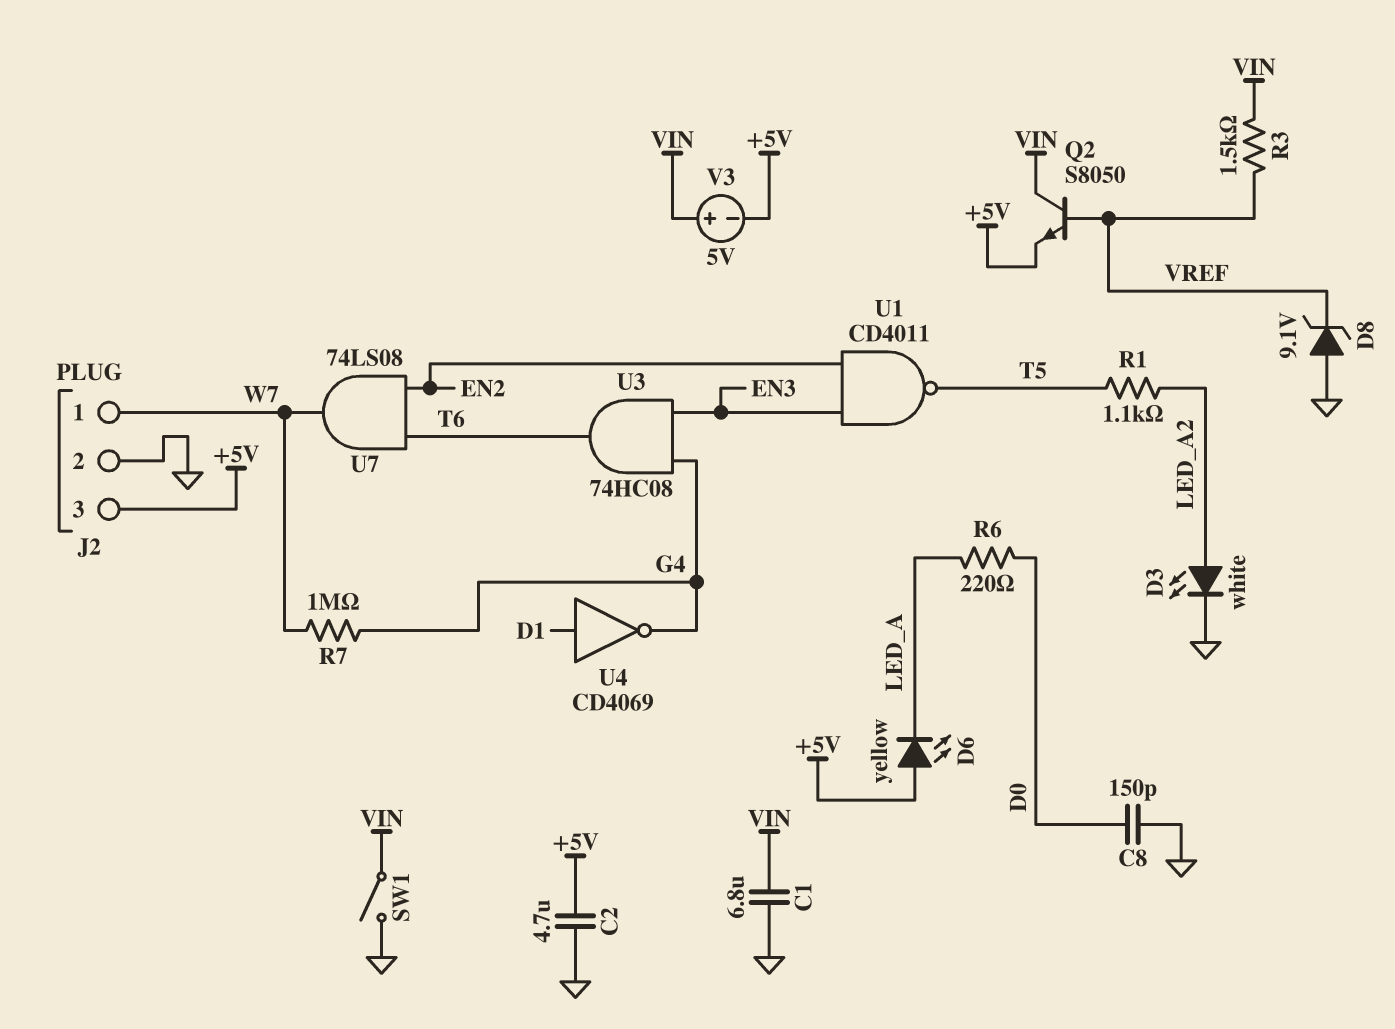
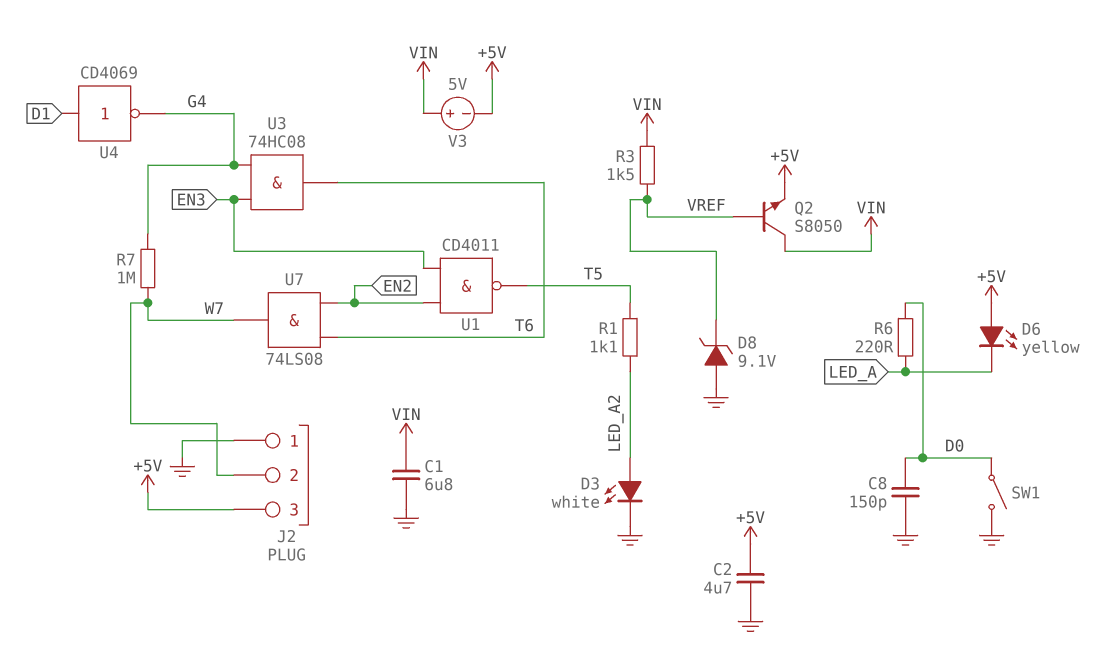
J2 pin 1: W7 -> GND
J2 pin 2: GND -> W7
SW1: switch (GND, VIN) -> switch (D0, GND)

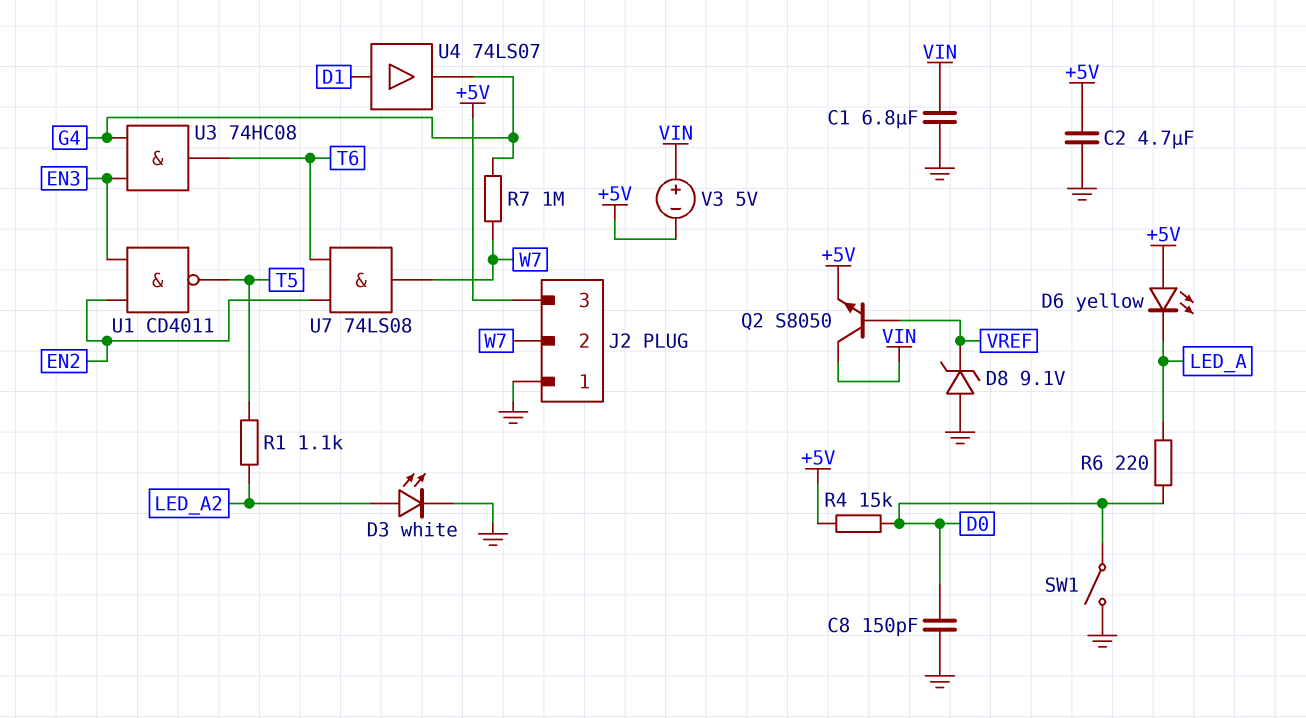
R3: 1.5k (VIN, VREF) -> none
R4: none -> 15k (+5V, D0)
U4: NOT CD4069 (in D1, out G4) -> buffer 74LS07 (in D1, out G4)

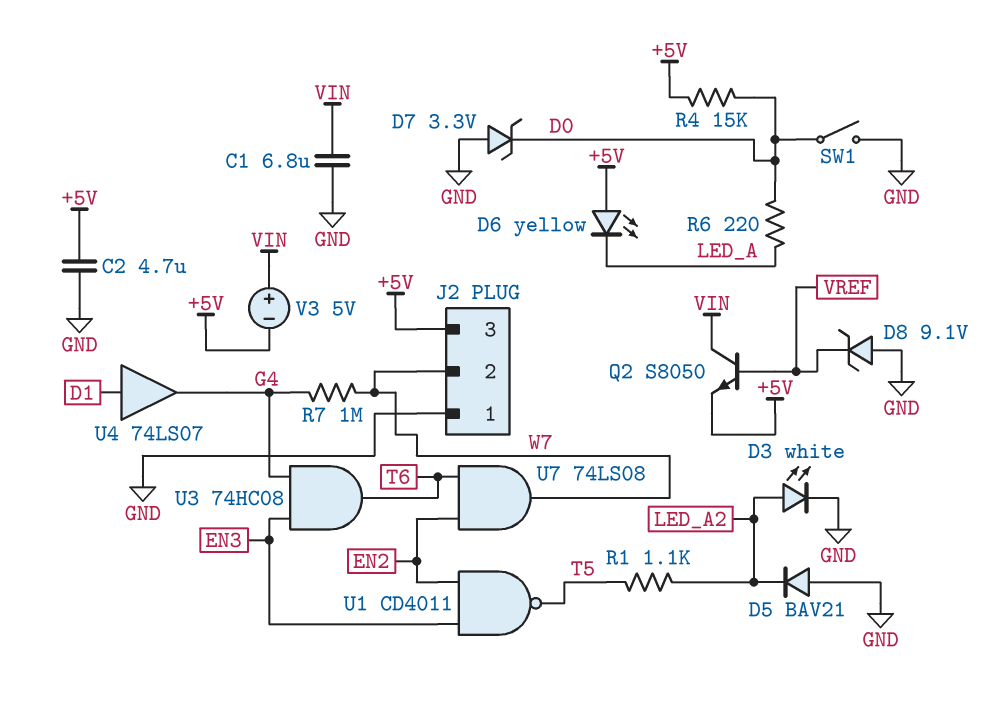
C8: 150pF (D0, GND) -> none
D5: none -> diode BAV21 (A GND, K LED_A2)
D7: none -> zener 3.3V (A GND, K D0)

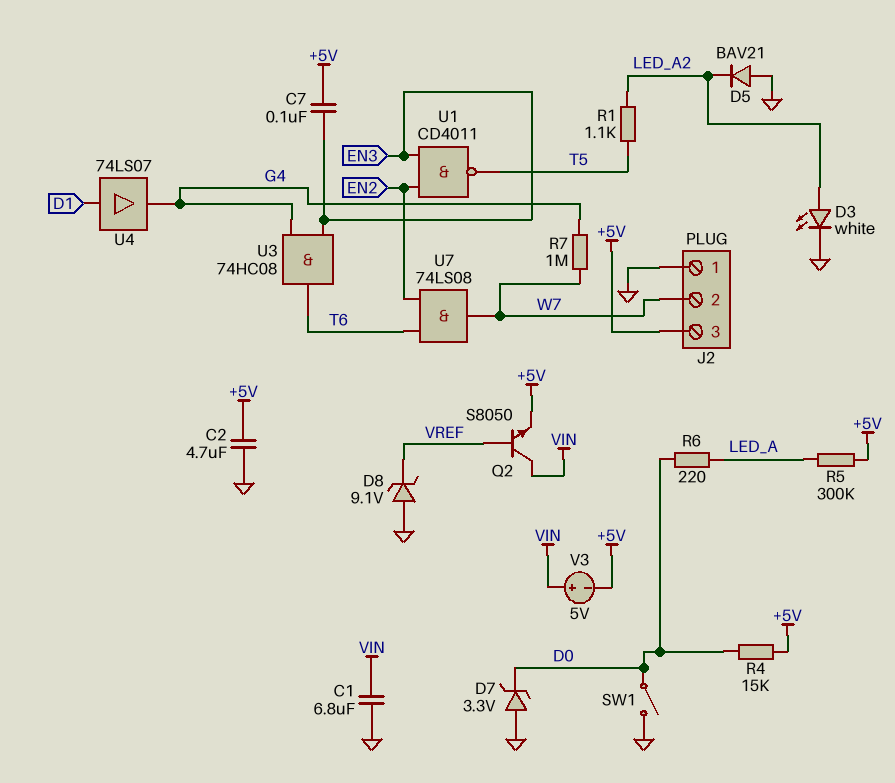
C7: none -> 100nF (+5V, EN3)
D6: LED yellow (A +5V, K LED_A) -> none
R5: none -> 300k (+5V, LED_A)

